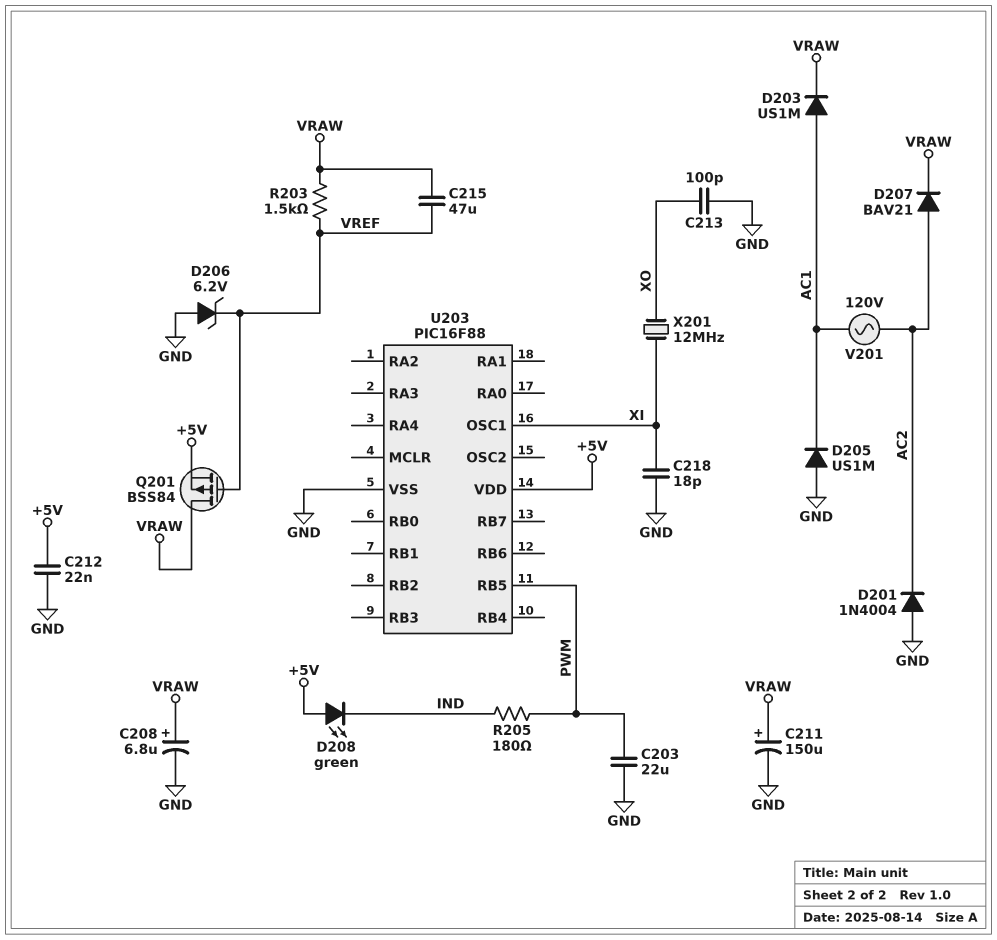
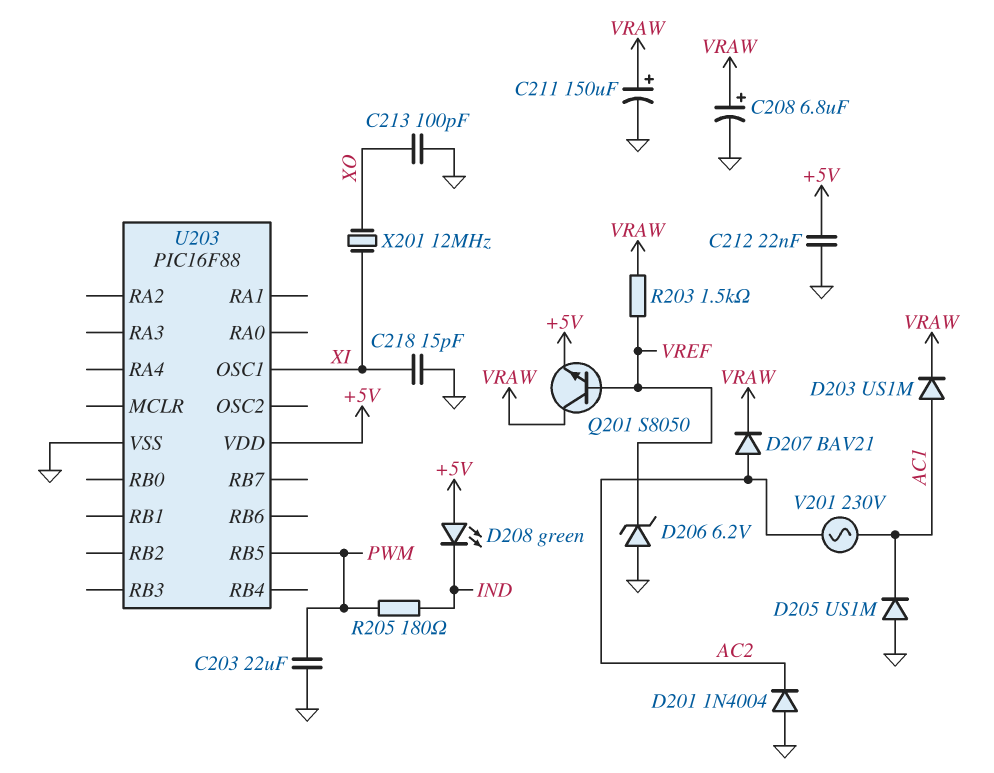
C215: 47uF (VRAW, VREF) -> none
C218: 18pF (GND, XI) -> 15pF (GND, XI)
Q201: PMOS BSS84 (G VREF, D VRAW, S +5V) -> NPN S8050 (B VREF, C VRAW, E +5V)
V201: AC 120V (AC1, AC2) -> AC 230V (AC1, AC2)

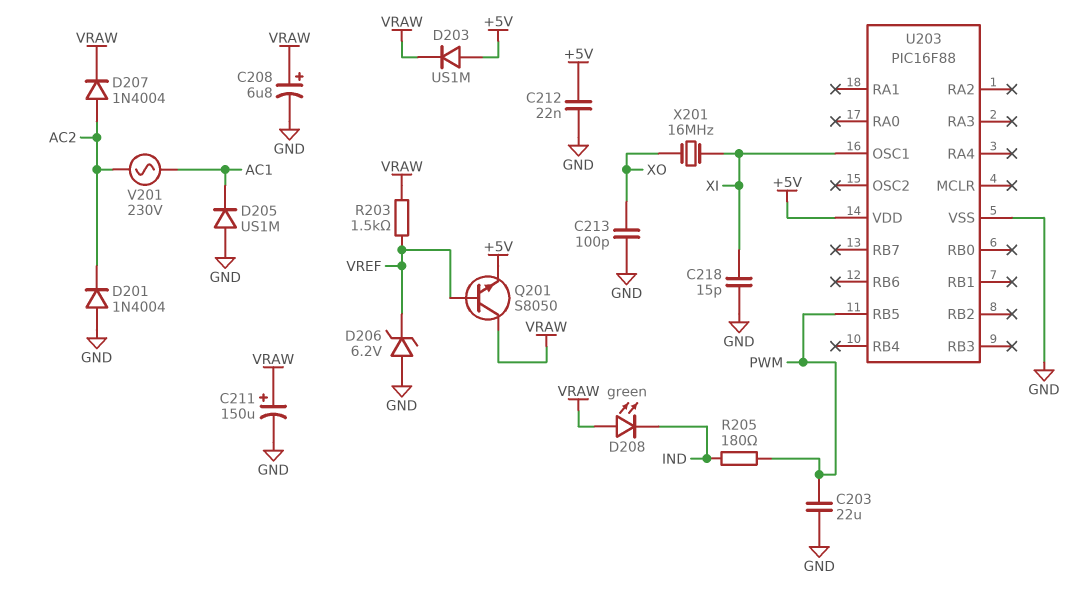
D203: diode US1M (A AC1, K VRAW) -> diode US1M (A +5V, K VRAW)
D207: diode BAV21 (A AC2, K VRAW) -> diode 1N4004 (A AC2, K VRAW)
D208: LED green (A +5V, K IND) -> LED green (A VRAW, K IND)
X201: 12MHz (XI, XO) -> 16MHz (XI, XO)

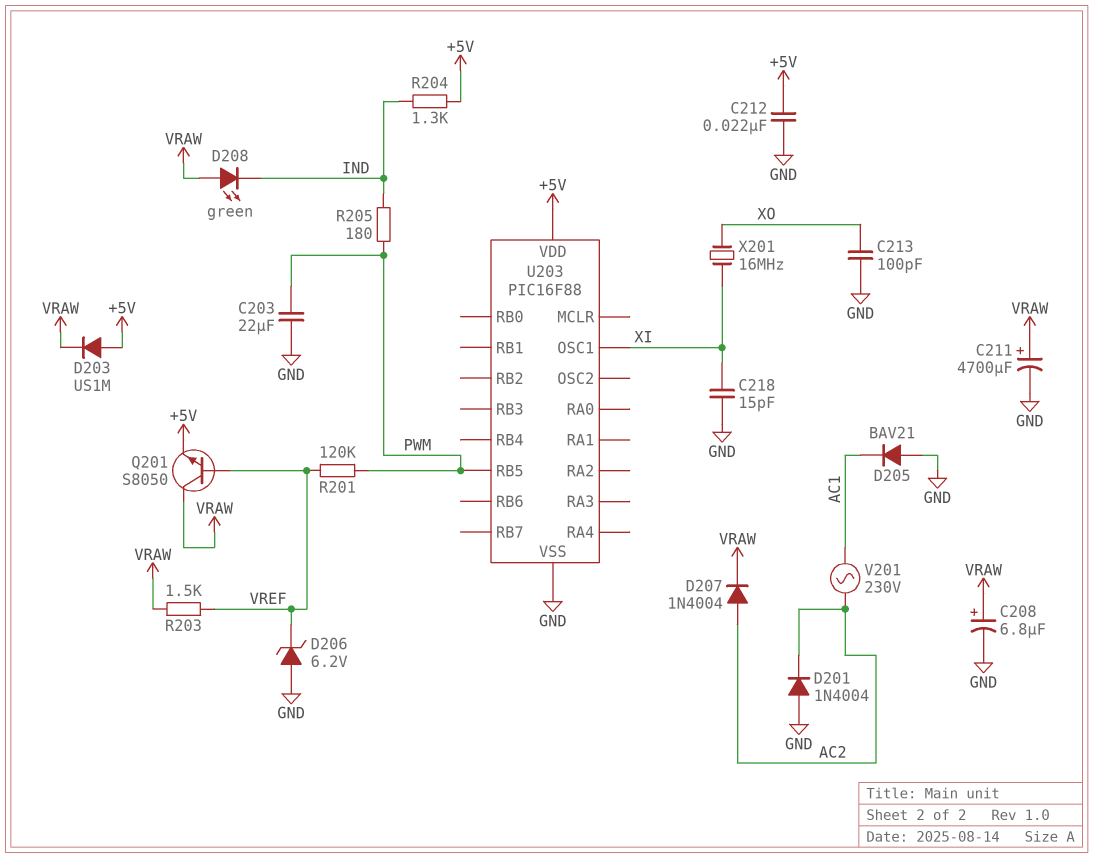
C211: 150uF (plus VRAW, minus GND) -> 4700uF (plus VRAW, minus GND)
D205: diode US1M (A GND, K AC1) -> diode BAV21 (A GND, K AC1)
R201: none -> 120k (PWM, VREF)
R204: none -> 1.3k (+5V, IND)

